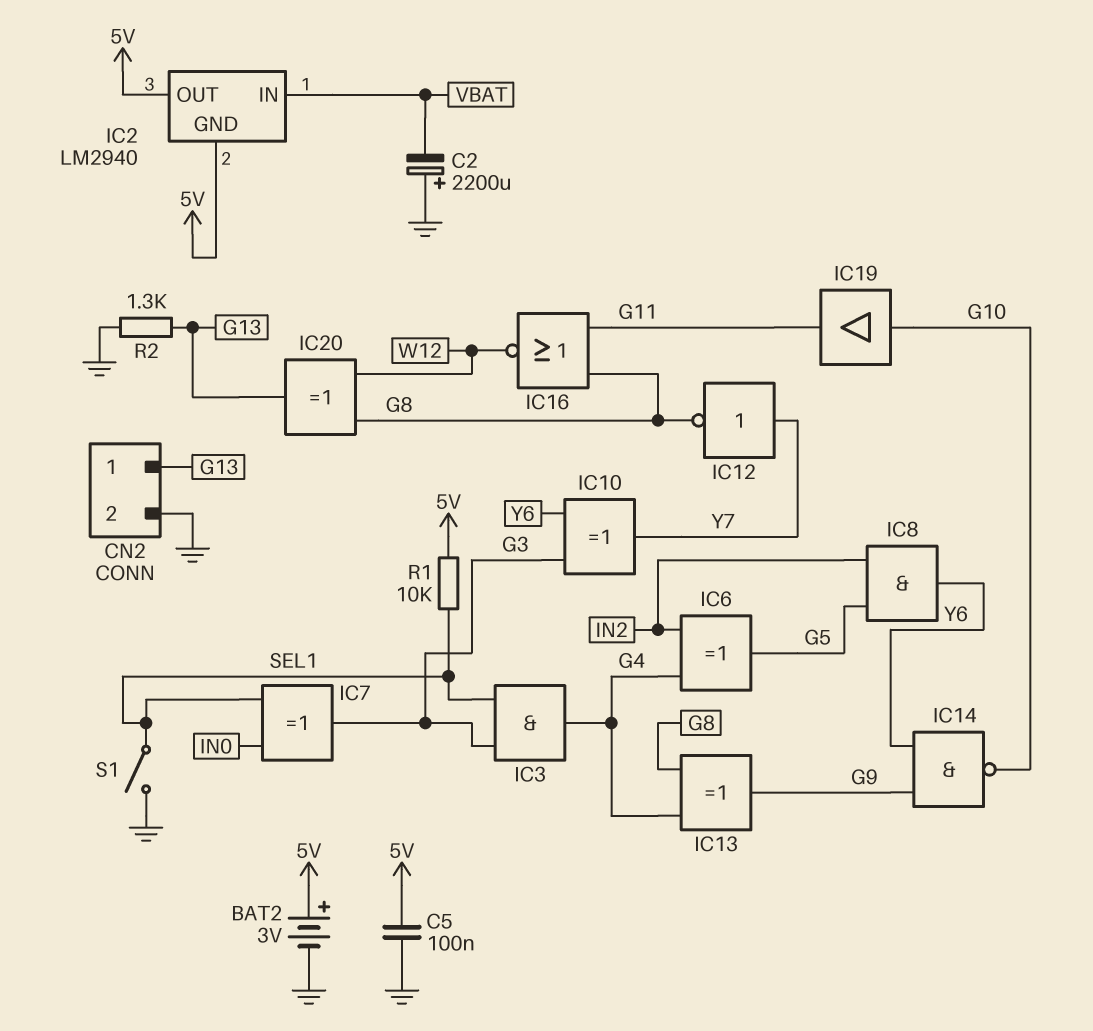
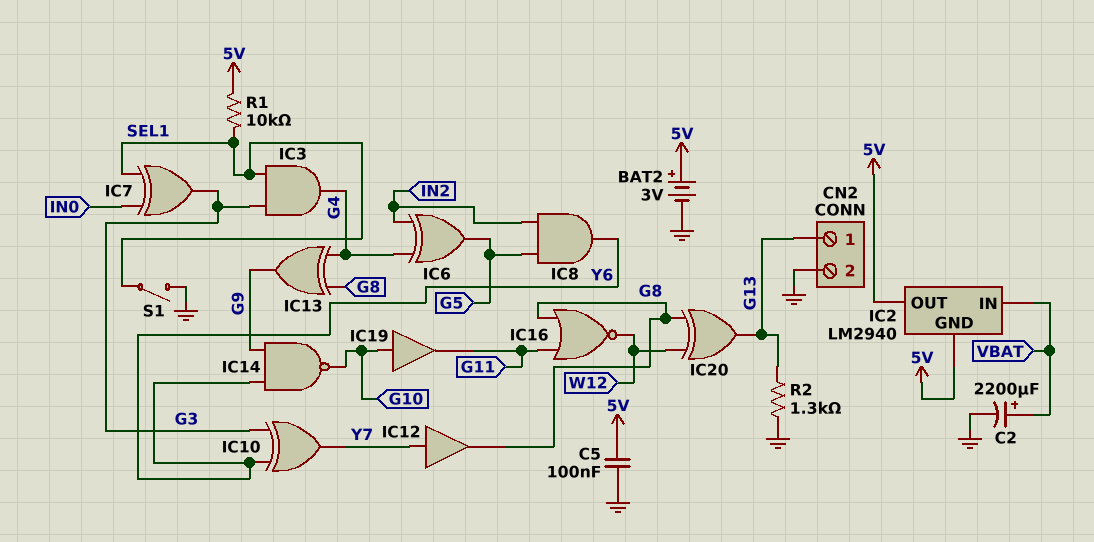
C2: 2200uF (plus GND, minus VBAT) -> 2200uF (plus VBAT, minus GND)
IC12: NOT (in Y7, out G8) -> buffer (in Y7, out G8)

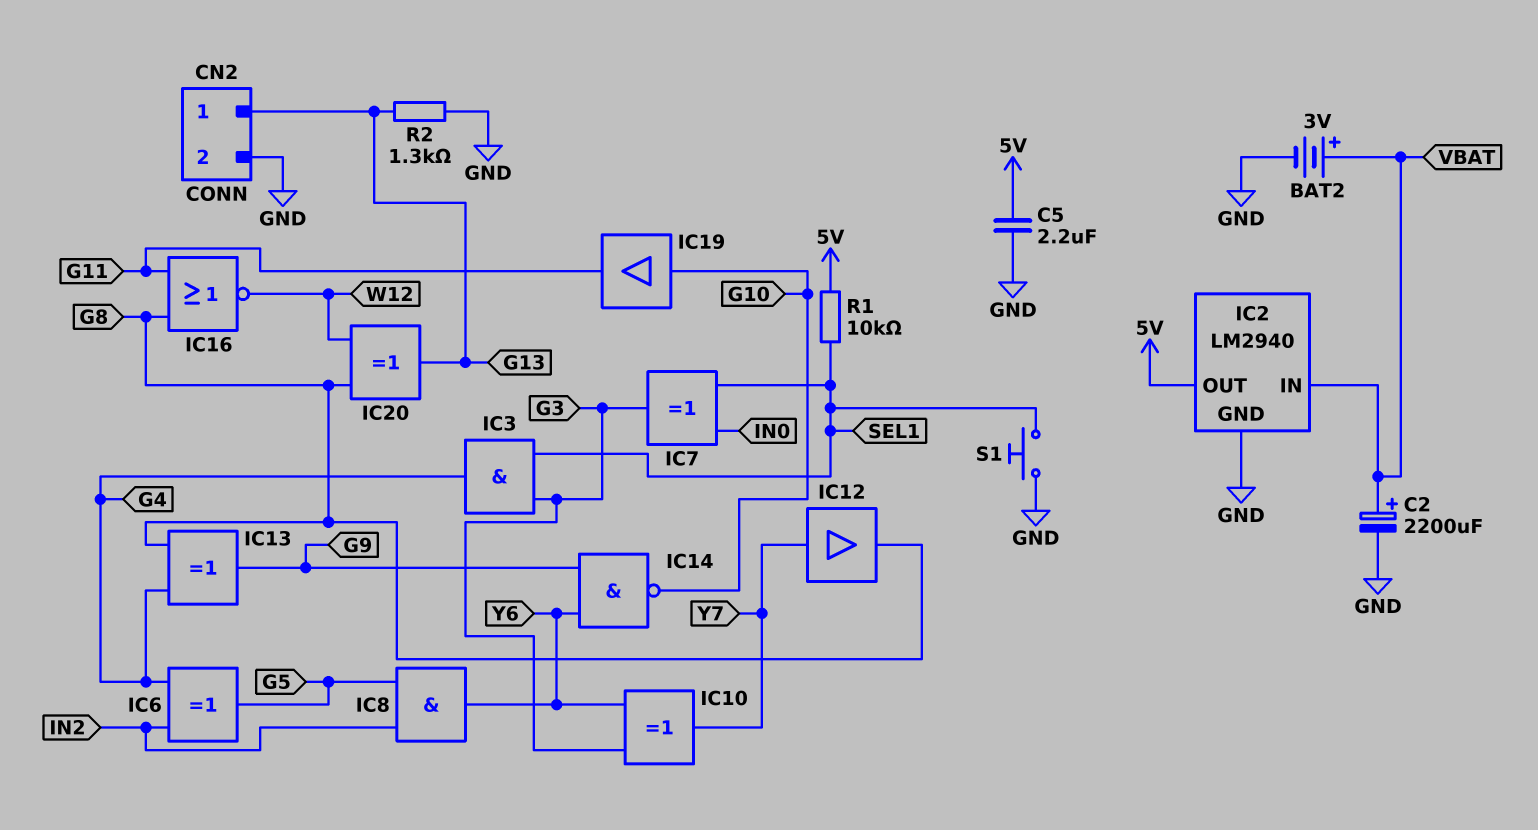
BAT2: 3V (plus 5V, minus GND) -> 3V (plus VBAT, minus GND)
C5: 100nF (5V, GND) -> 2.2uF (5V, GND)
IC2 pin GND: 5V -> GND
S1: switch (GND, SEL1) -> button (GND, SEL1)

